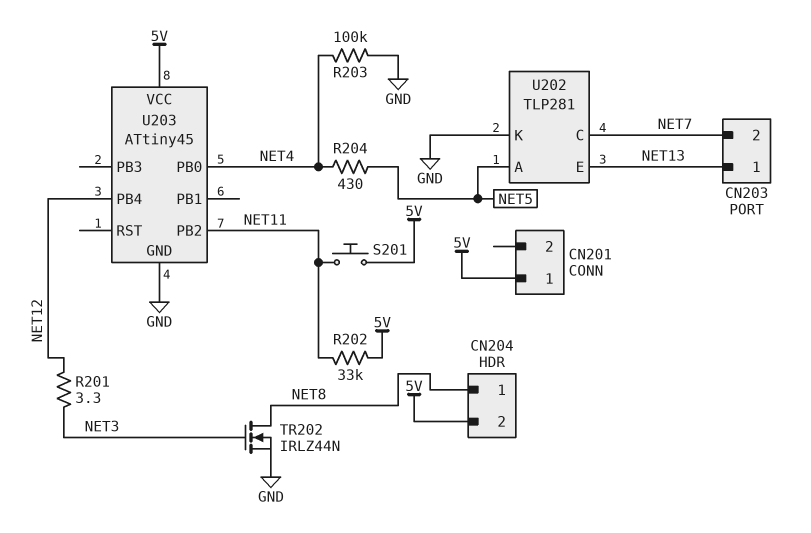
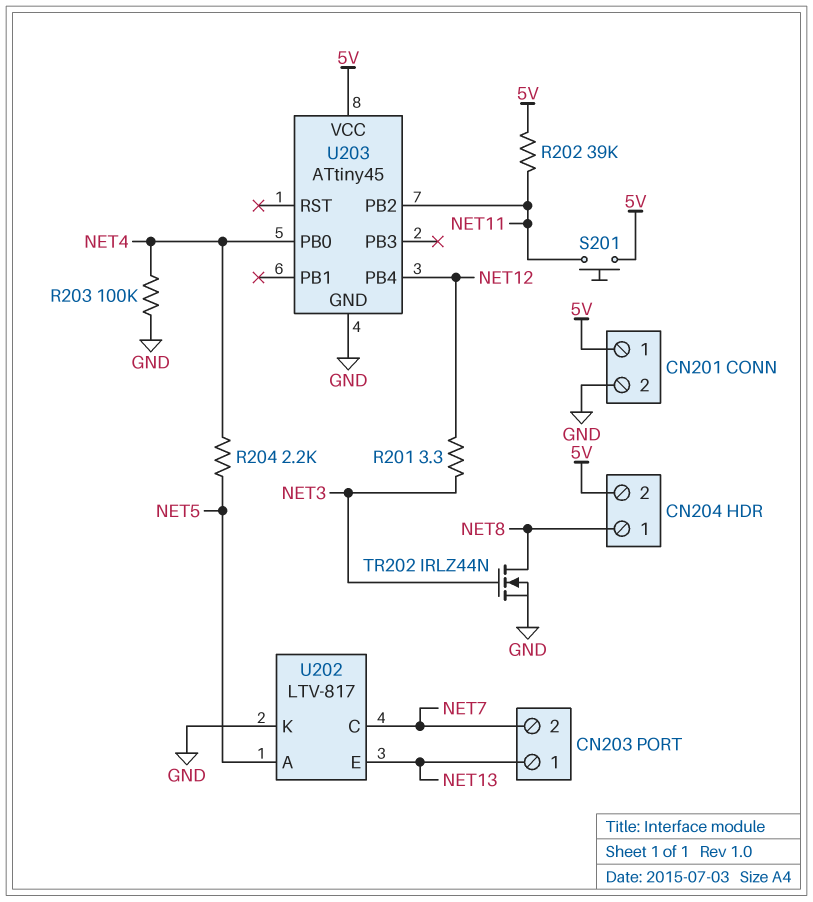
CN201 pin 2: none -> GND
R202: 33k (5V, NET11) -> 39k (5V, NET11)
R204: 430 (NET4, NET5) -> 2.2k (NET4, NET5)
U202: TLP281 -> LTV-817

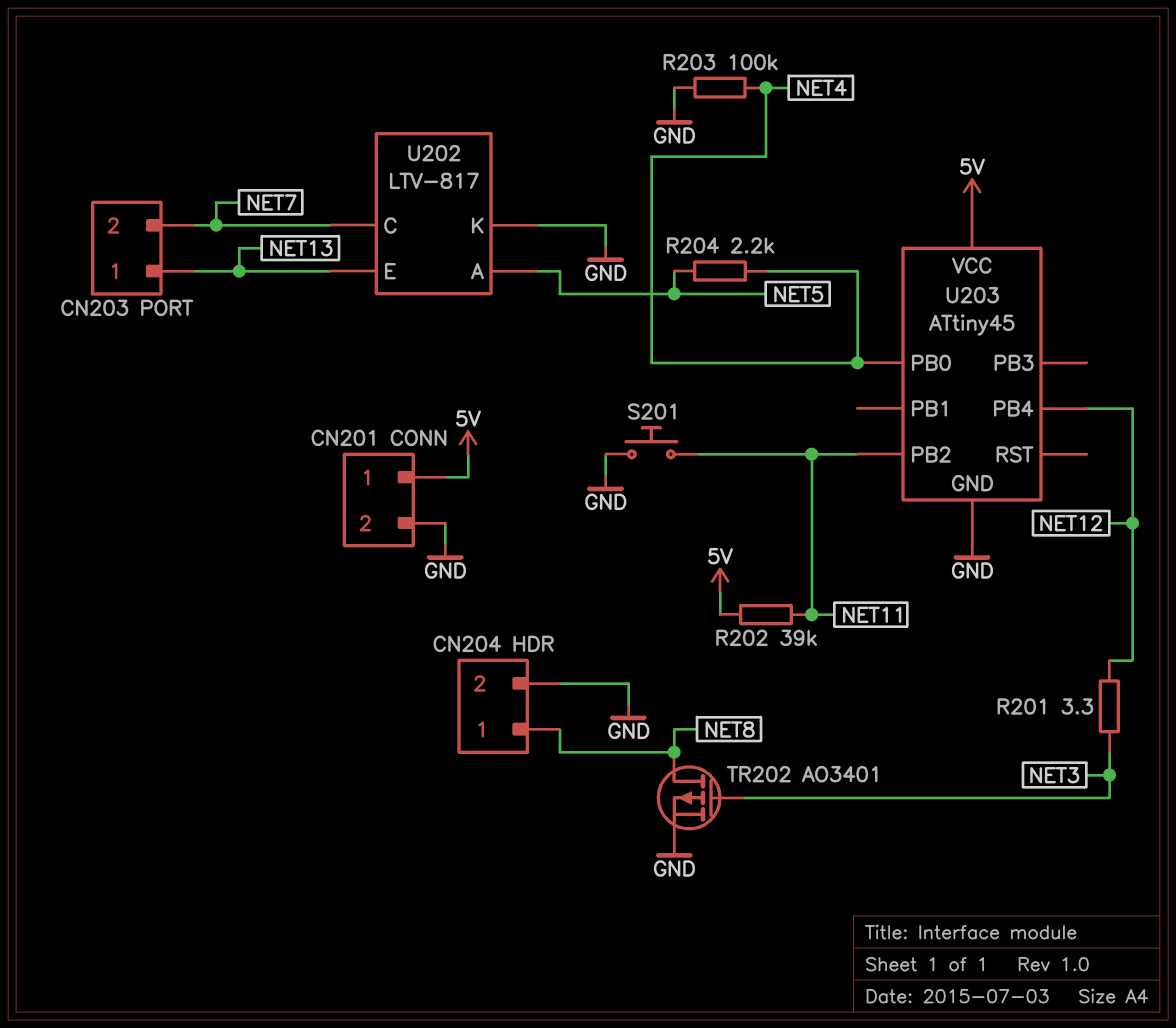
CN204 pin 2: 5V -> GND
S201: button (5V, NET11) -> button (GND, NET11)
TR202: NMOS IRLZ44N (G NET3, D NET8, S GND) -> PMOS AO3401 (G NET3, D NET8, S GND)

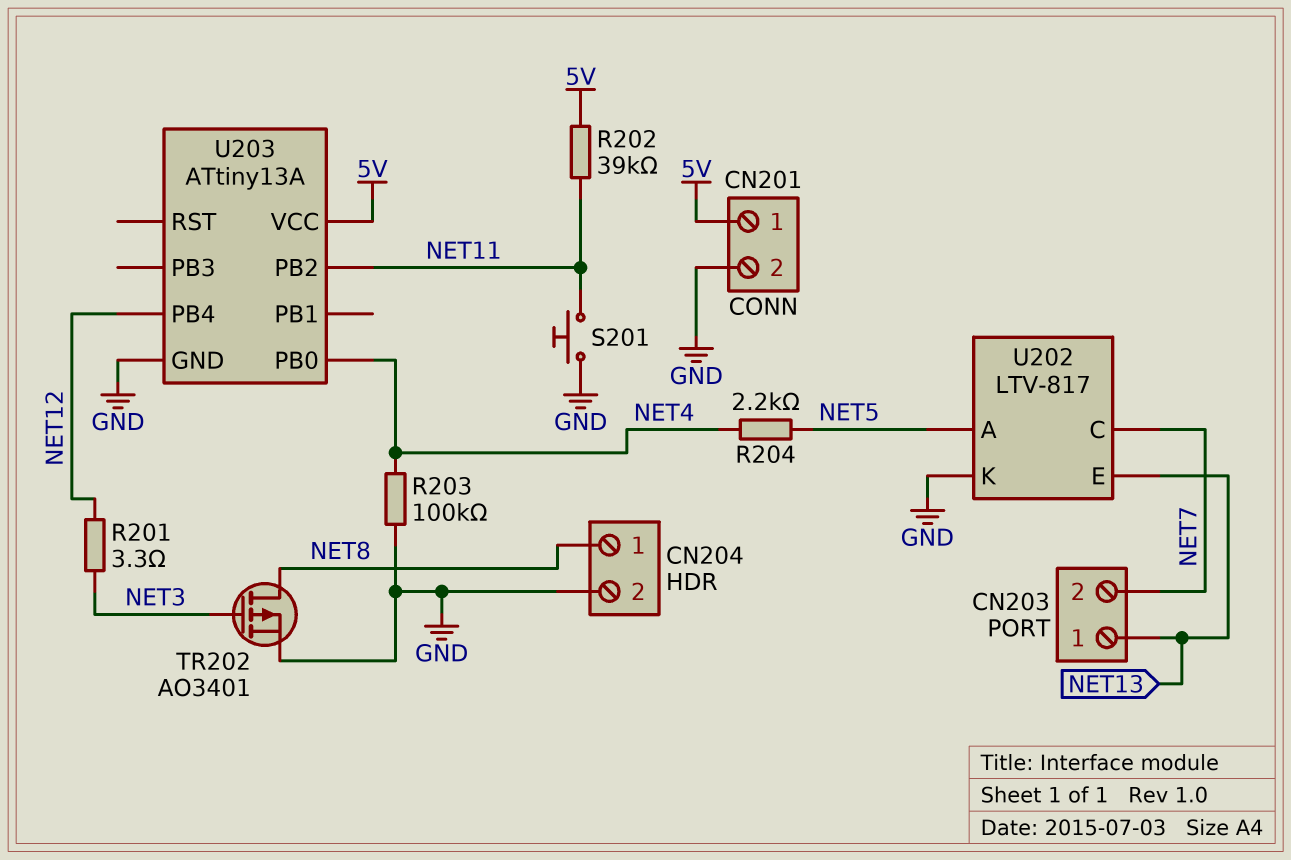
U203: ATtiny45 -> ATtiny13A

